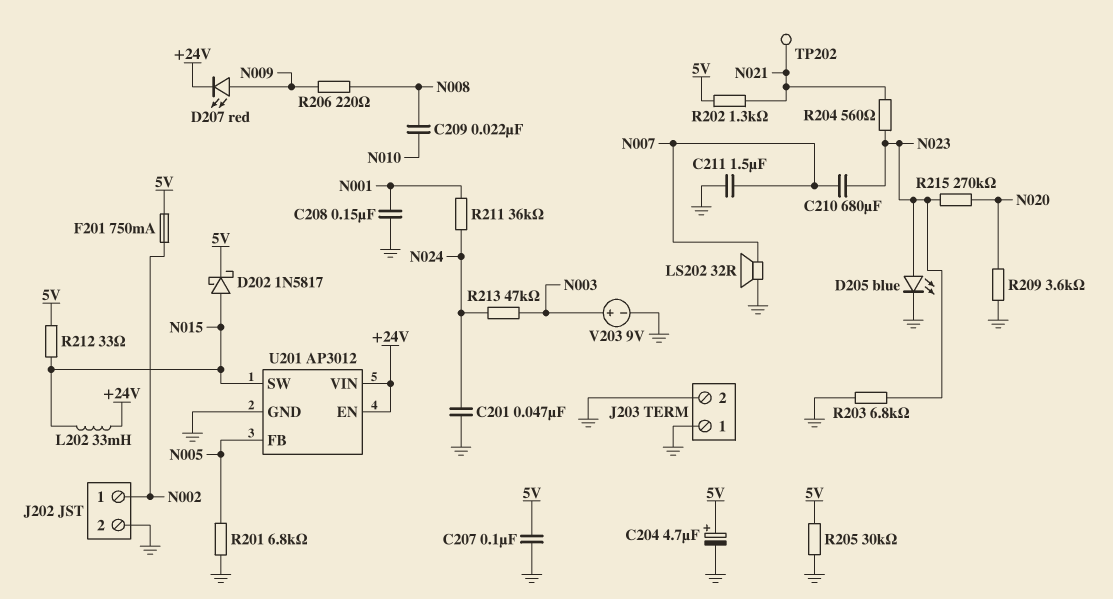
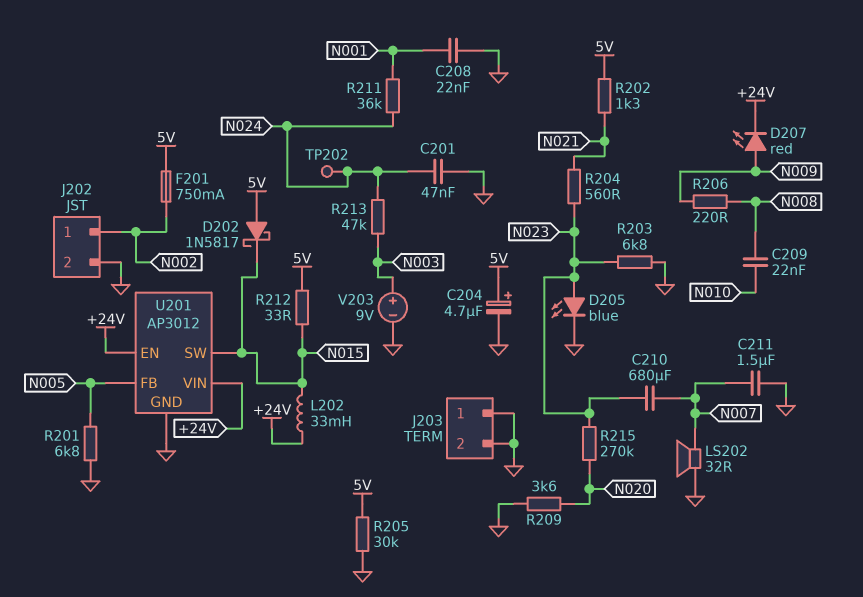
C207: 100nF (5V, GND) -> none
C208: 150nF (GND, N001) -> 22nF (GND, N001)
D202: schottky 1N5817 (A N015, K 5V) -> schottky 1N5817 (A 5V, K N015)
TP202: test point (N021) -> test point (N024)

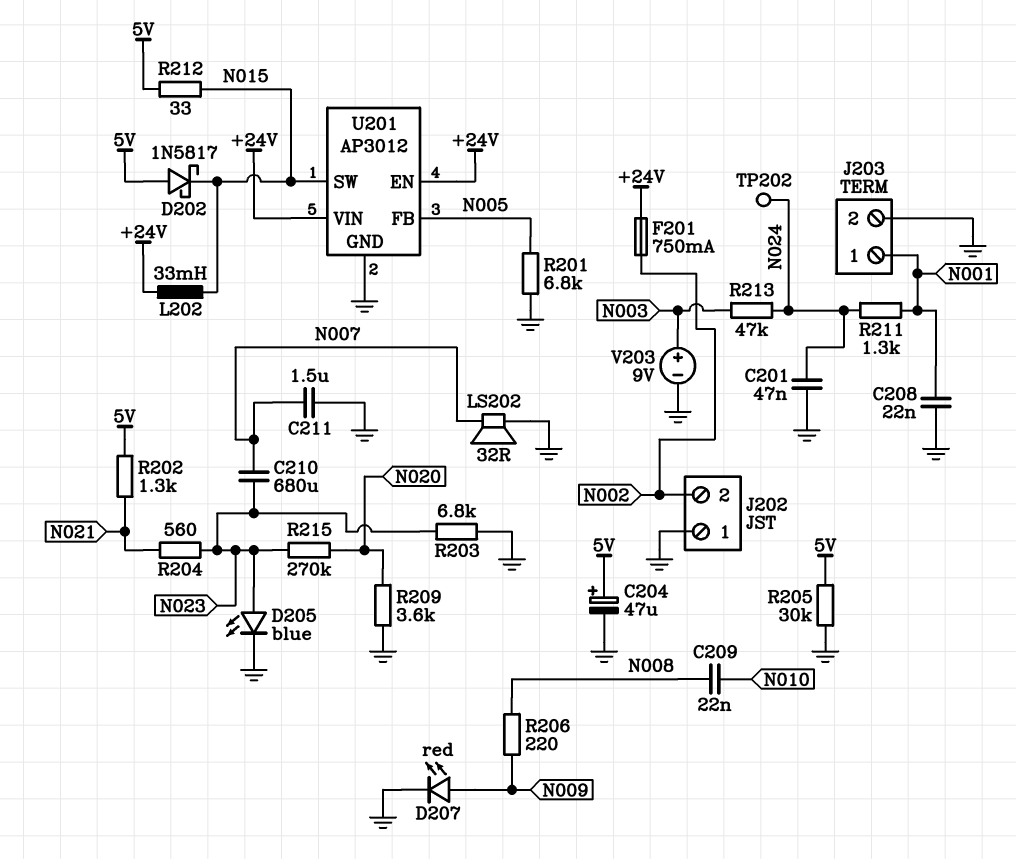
C204: 4.7uF (plus 5V, minus GND) -> 47uF (plus 5V, minus GND)
D207: LED red (A N009, K +24V) -> LED red (A N009, K GND)
F201: 750mA (5V, N002) -> 750mA (+24V, N002)
J202 pin 1: N002 -> GND
J202 pin 2: GND -> N002
J203 pin 1: GND -> N001
R211: 36k (N001, N024) -> 1.3k (N001, N024)

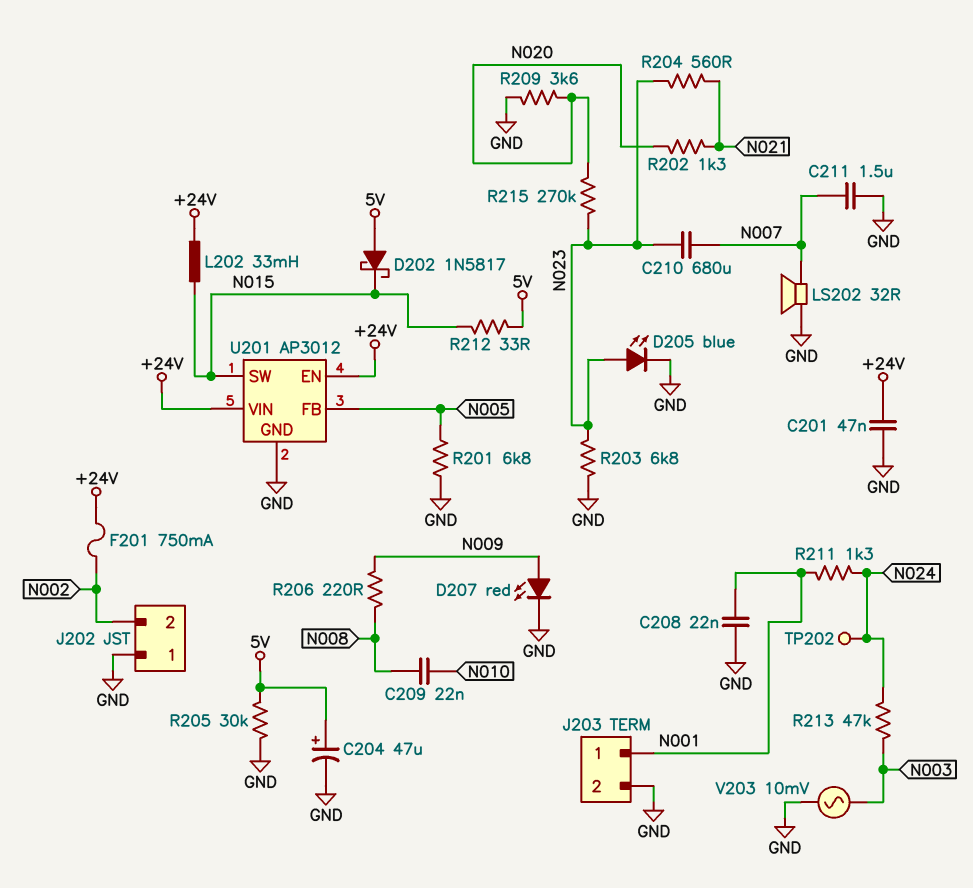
C201: 47nF (GND, N024) -> 47nF (+24V, GND)
R202: 1.3k (5V, N021) -> 1.3k (N020, N021)
V203: 9V (plus N003, minus GND) -> AC 10mV (GND, N003)

